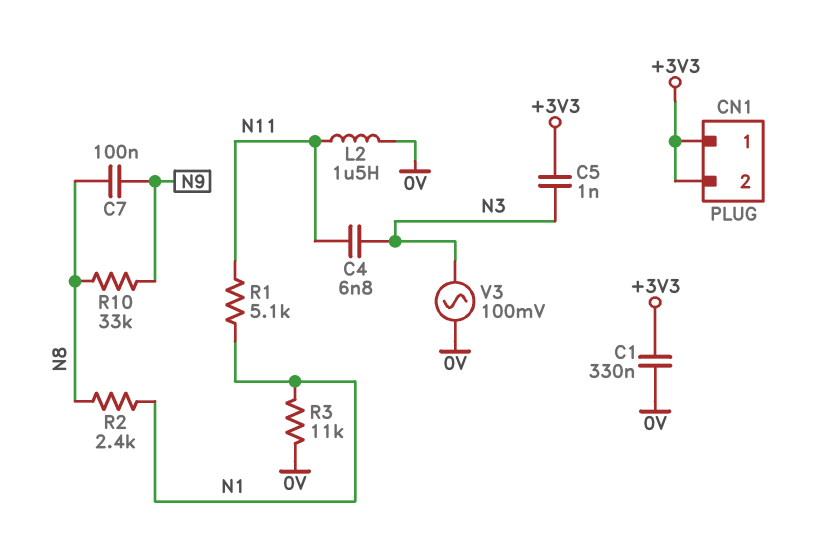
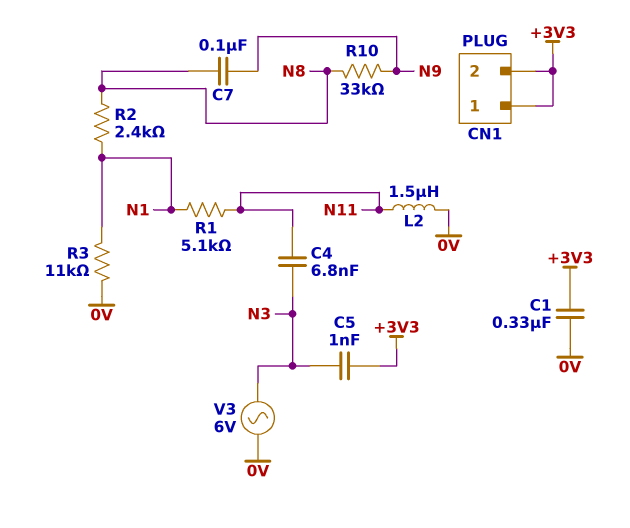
V3: AC 100mV (0V, N3) -> AC 6V (0V, N3)

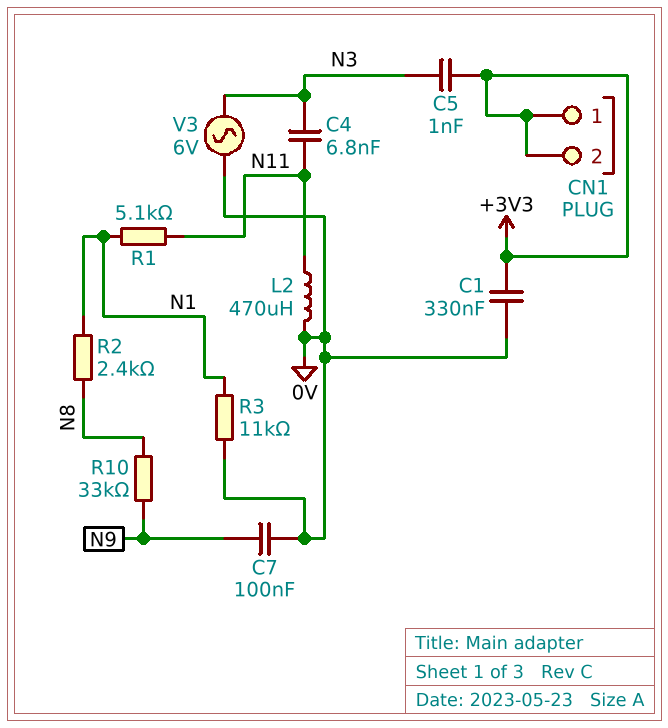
C7: 100nF (N8, N9) -> 100nF (0V, N9)
L2: 1.5uH (0V, N11) -> 470uH (0V, N11)

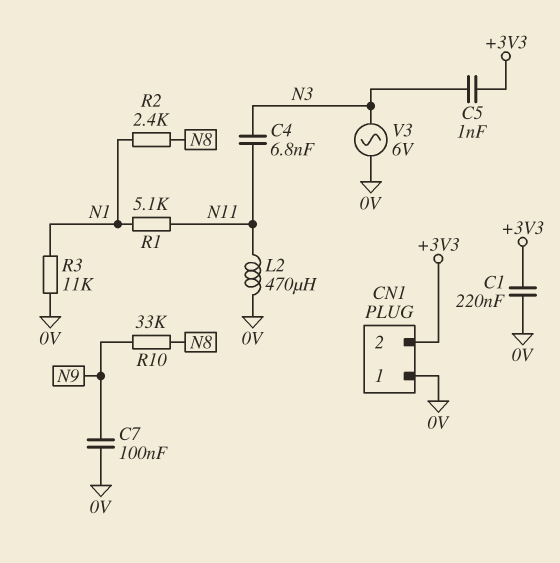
C1: 330nF (+3V3, 0V) -> 220nF (+3V3, 0V)
CN1 pin 1: +3V3 -> 0V

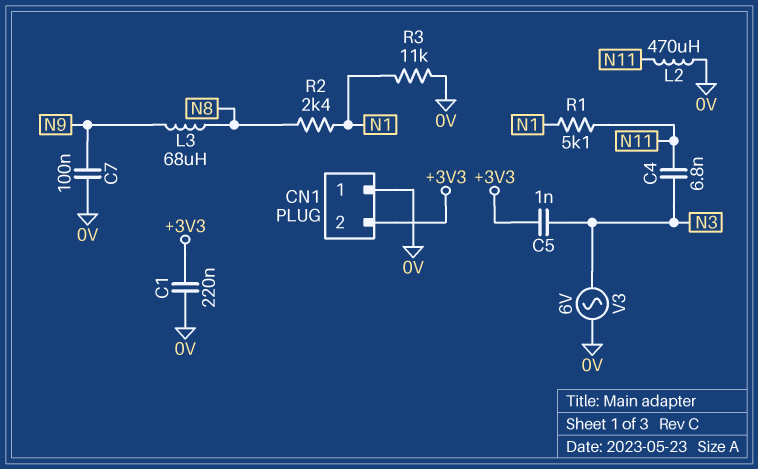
L3: none -> 68uH (N8, N9)
R10: 33k (N8, N9) -> none

